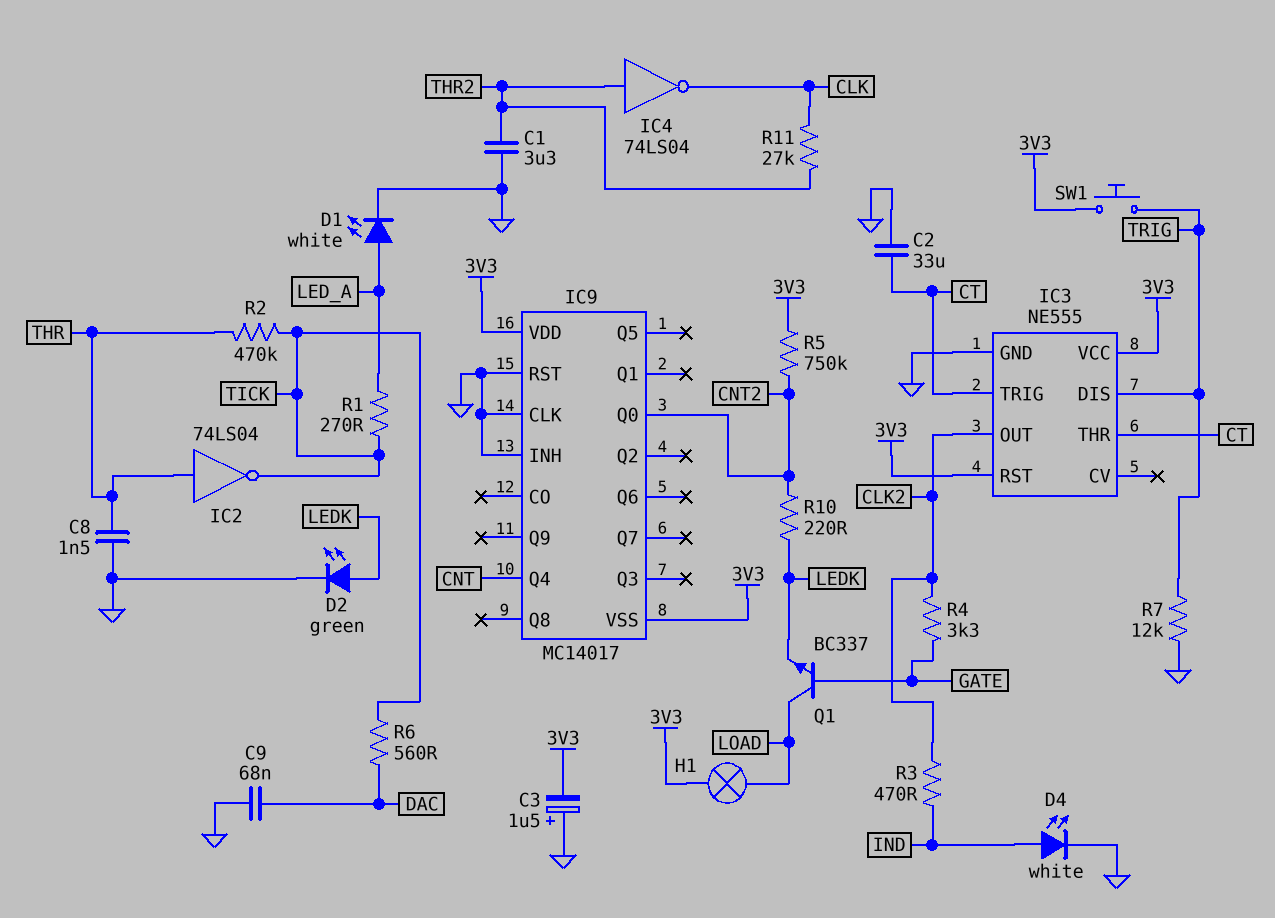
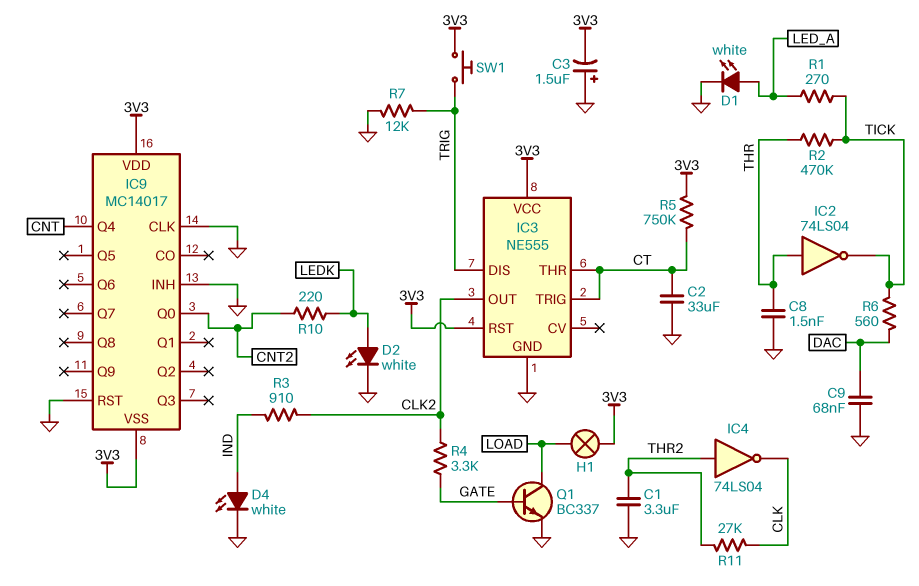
D2: LED green (A LEDK, K GND) -> LED white (A LEDK, K GND)
Q1: NPN BC337 (B GATE, C LOAD, E LEDK) -> NPN BC337 (B GATE, C LOAD, E GND)
R3: 470 (CLK2, IND) -> 910 (CLK2, IND)
R5: 750k (3V3, CNT2) -> 750k (3V3, CT)

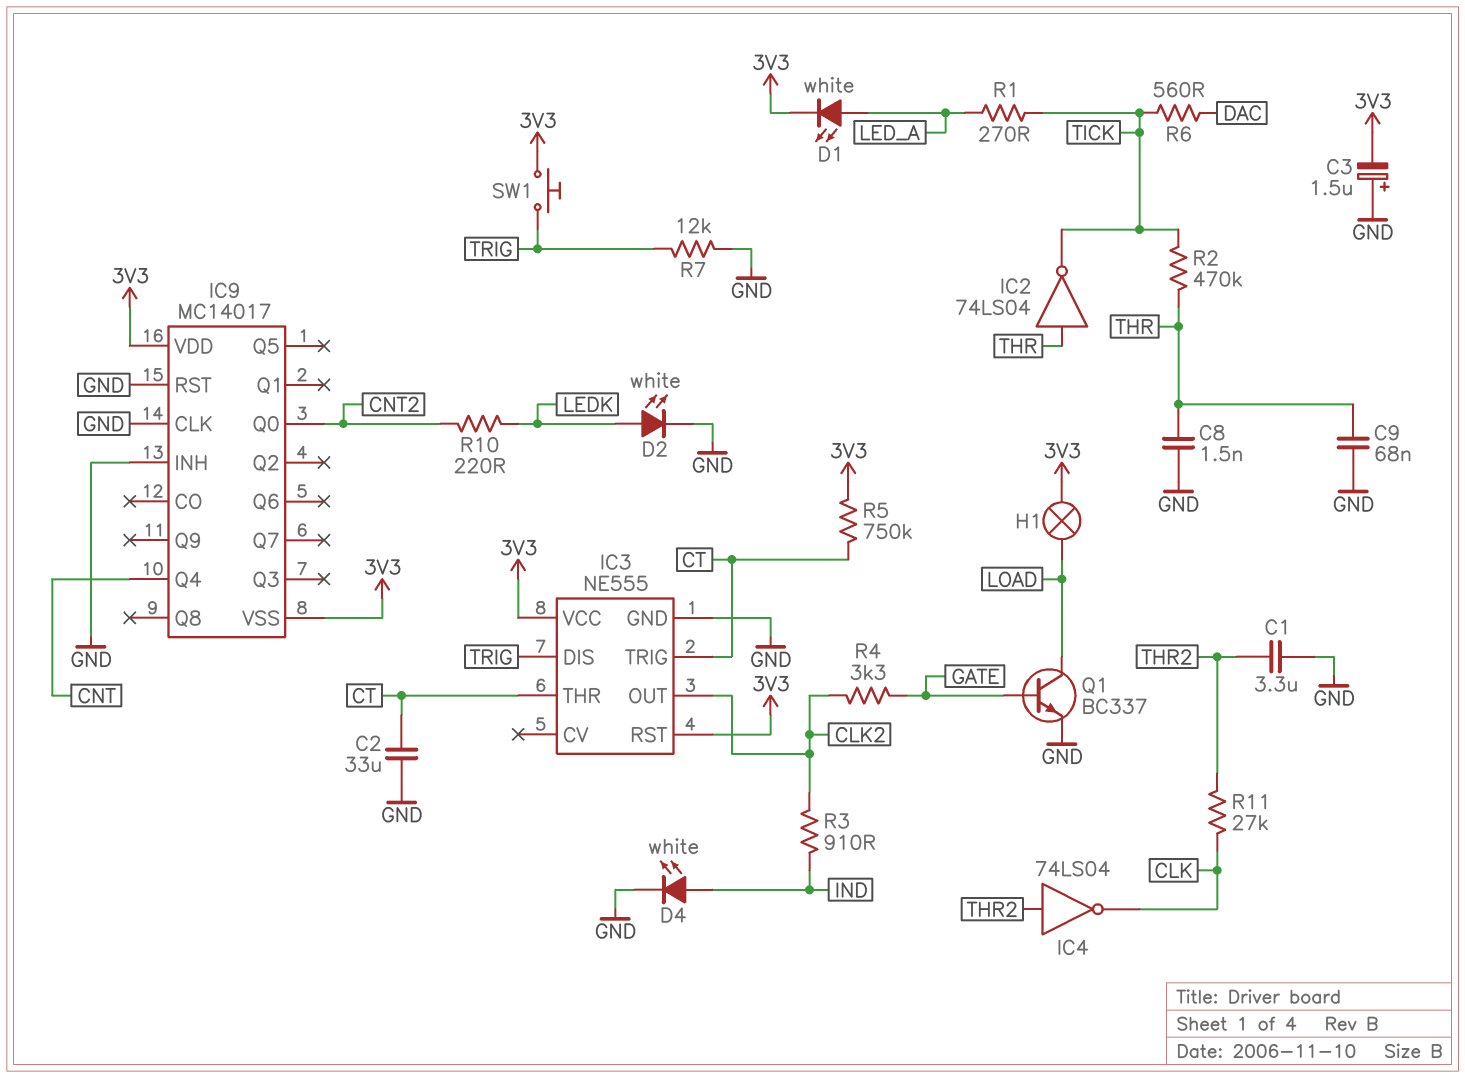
C9: 68nF (DAC, GND) -> 68nF (GND, THR)
D1: LED white (A LED_A, K GND) -> LED white (A LED_A, K 3V3)

